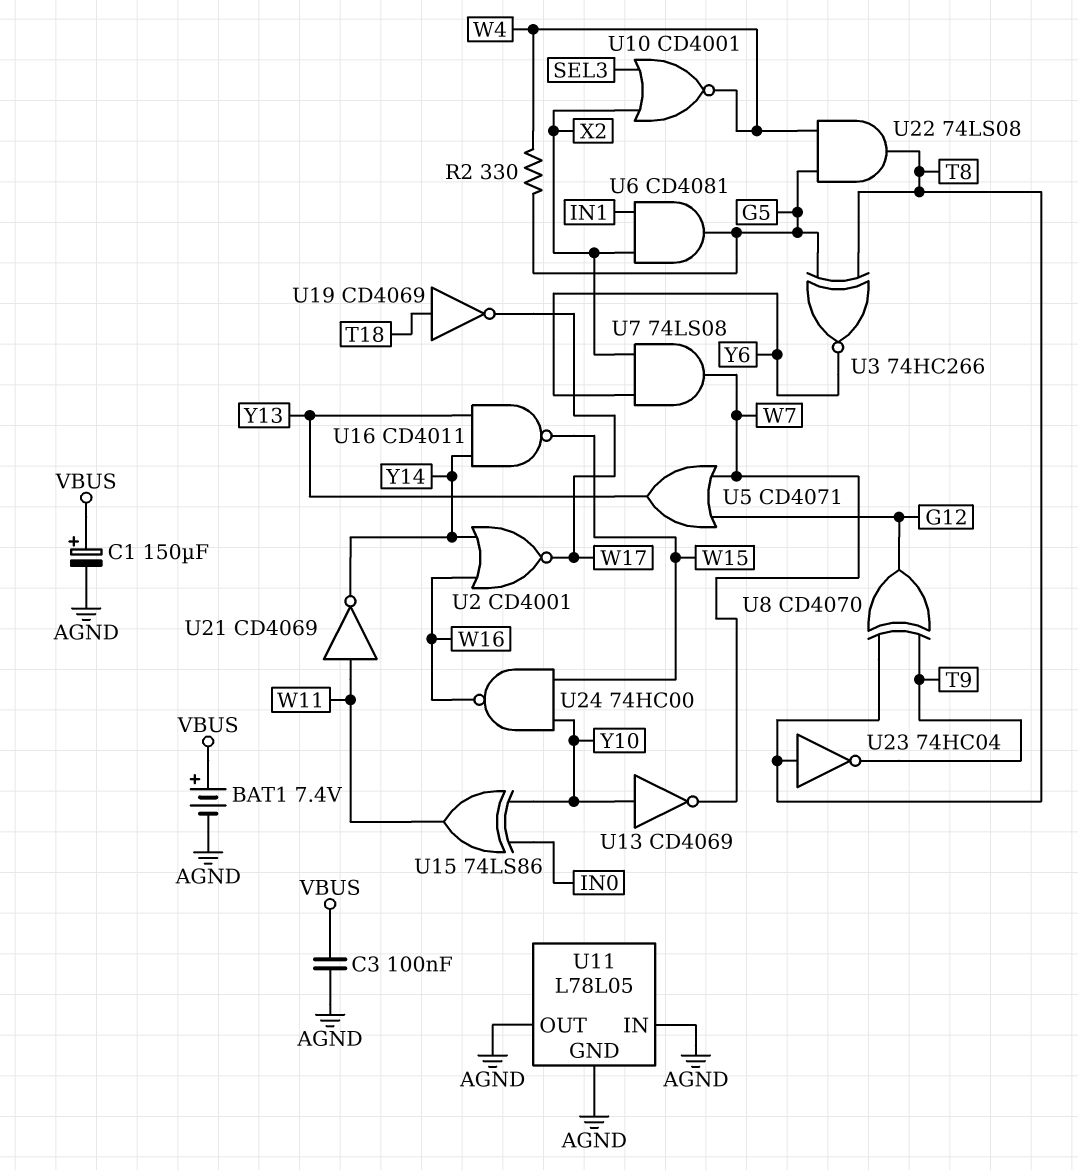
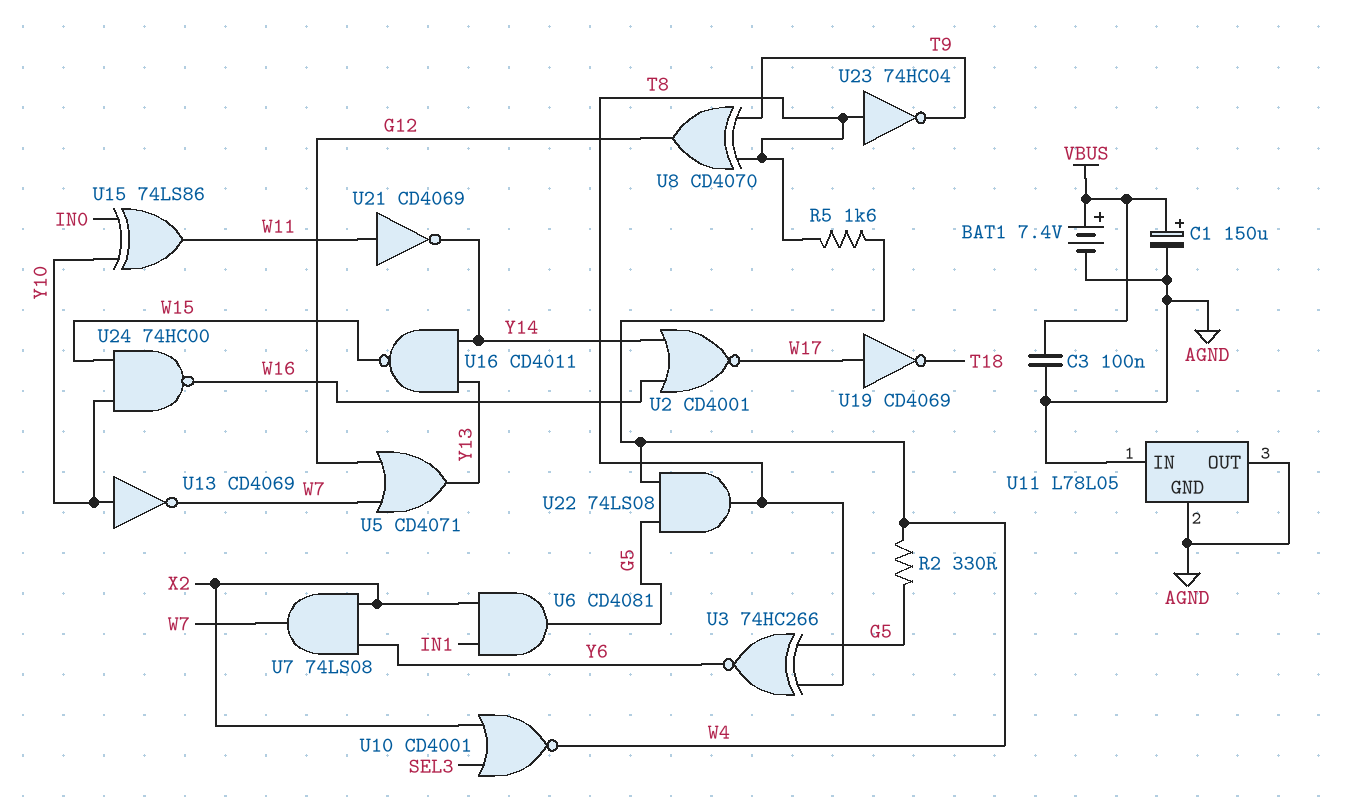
R5: none -> 1.6k (T8, W4)
U19: NOT CD4069 (in T18, out W17) -> NOT CD4069 (in W17, out T18)

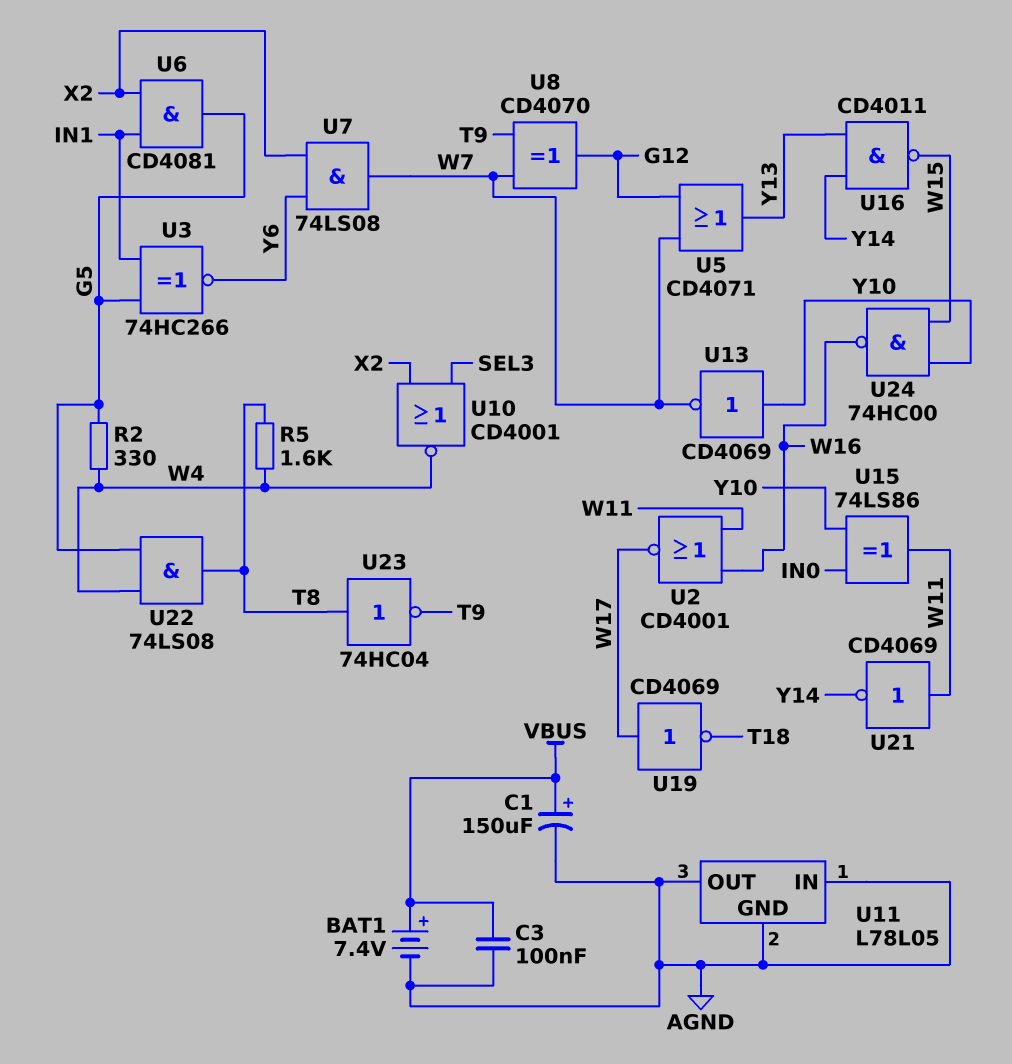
U2: NOR CD4001 (in W16, in Y14, out W17) -> NOR CD4001 (in W11, in W16, out W17)
U3: XNOR 74HC266 (in G5, in T8, out Y6) -> XNOR 74HC266 (in G5, in IN1, out Y6)
U8: XOR CD4070 (in T8, in T9, out G12) -> XOR CD4070 (in T9, in W7, out G12)

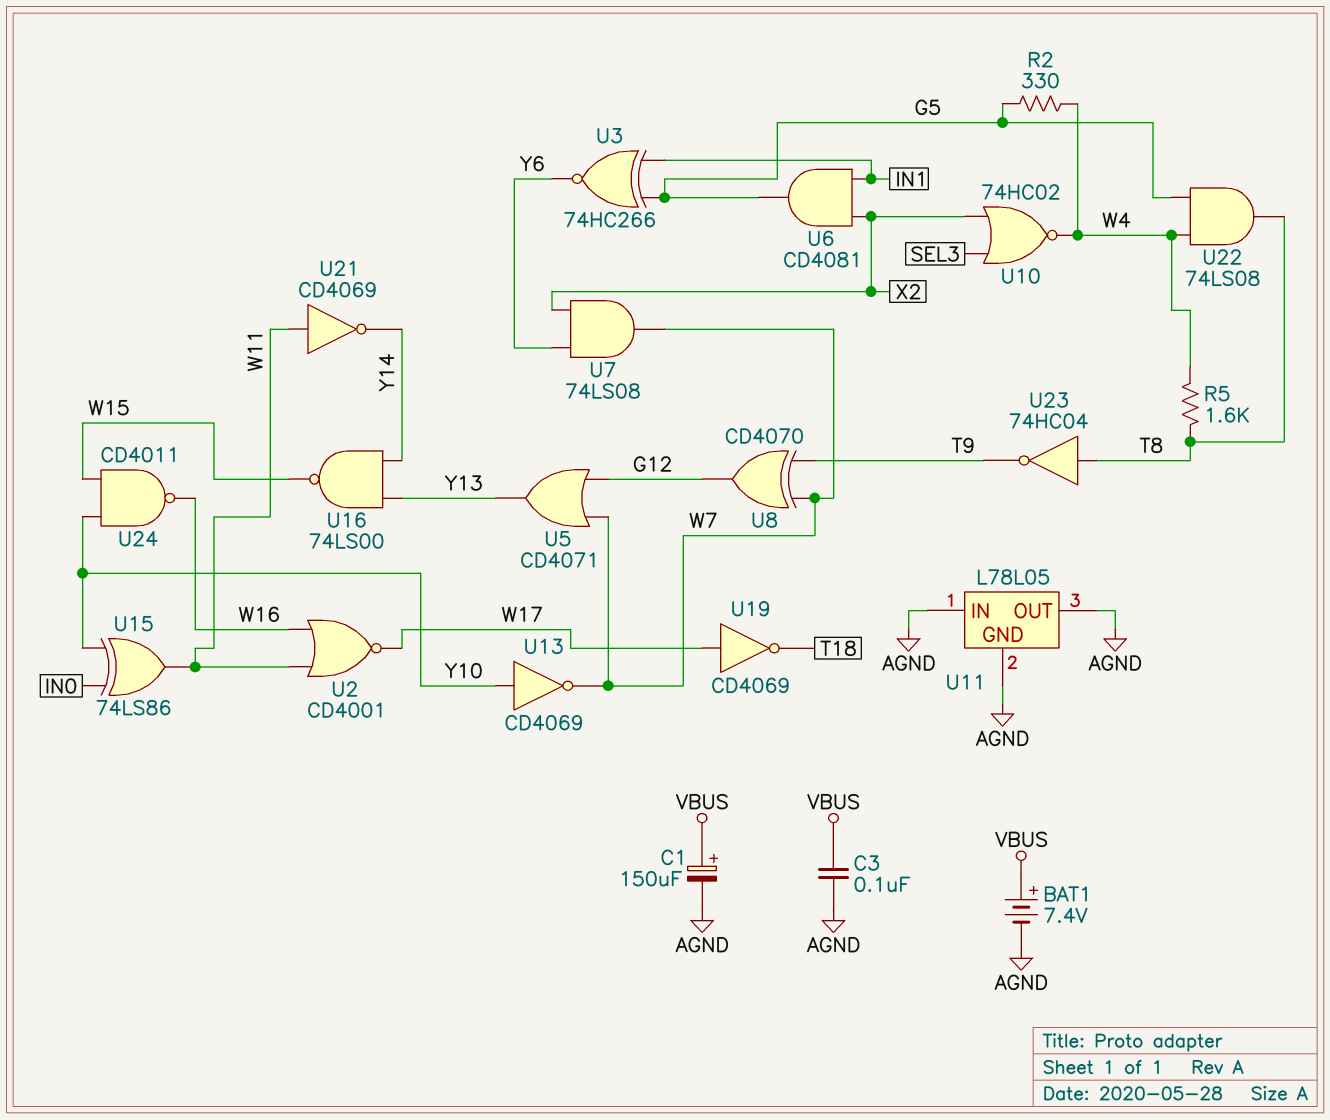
U10: NOR CD4001 (in SEL3, in X2, out W4) -> NOR 74HC02 (in SEL3, in X2, out W4)
U16: NAND CD4011 (in Y13, in Y14, out W15) -> NAND 74LS00 (in Y13, in Y14, out W15)
U24: NAND 74HC00 (in W15, in Y10, out W16) -> NAND CD4011 (in W15, in Y10, out W16)

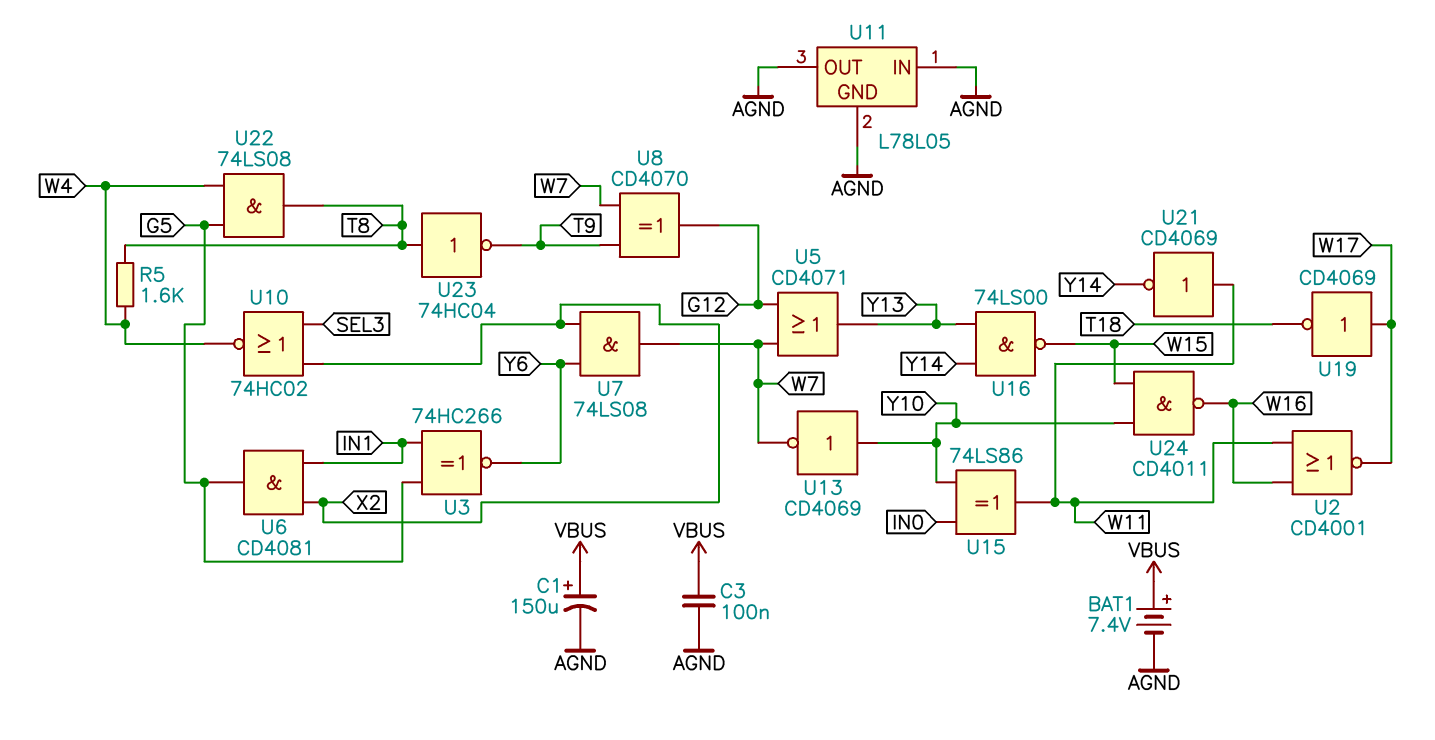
R2: 330 (G5, W4) -> none

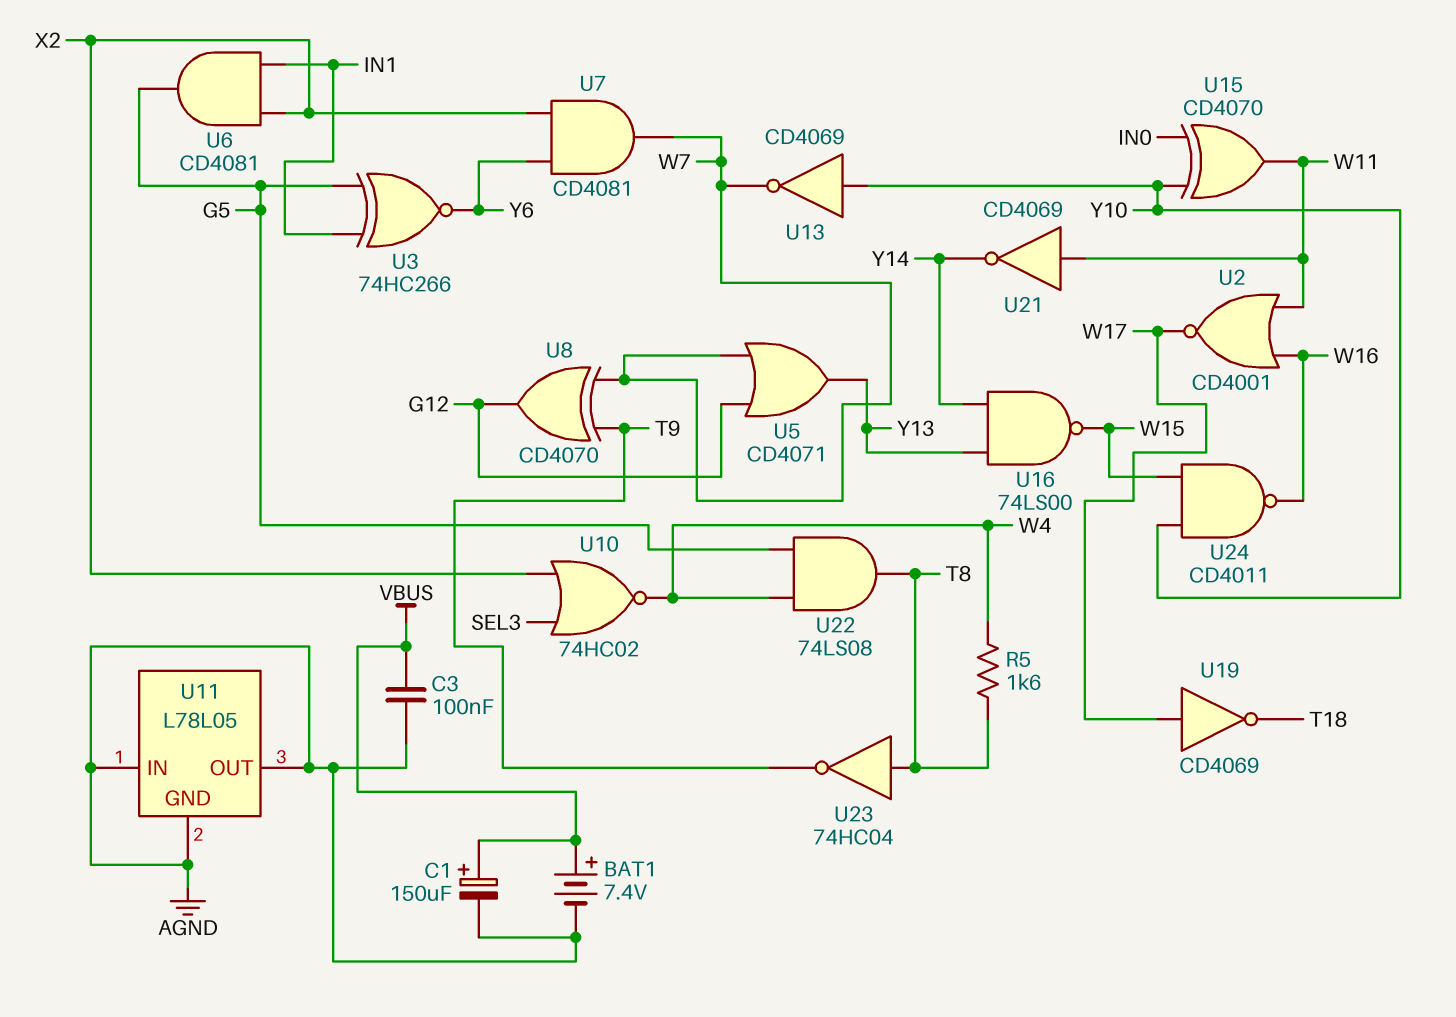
U7: AND 74LS08 (in X2, in Y6, out W7) -> AND CD4081 (in X2, in Y6, out W7)
U15: XOR 74LS86 (in IN0, in Y10, out W11) -> XOR CD4070 (in IN0, in Y10, out W11)

